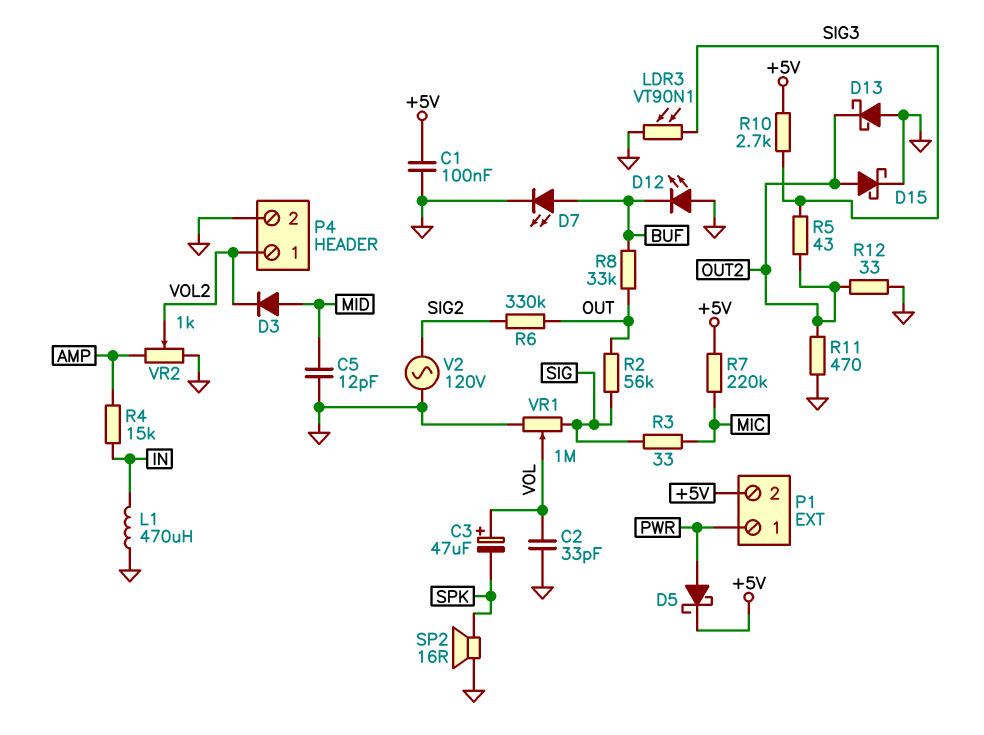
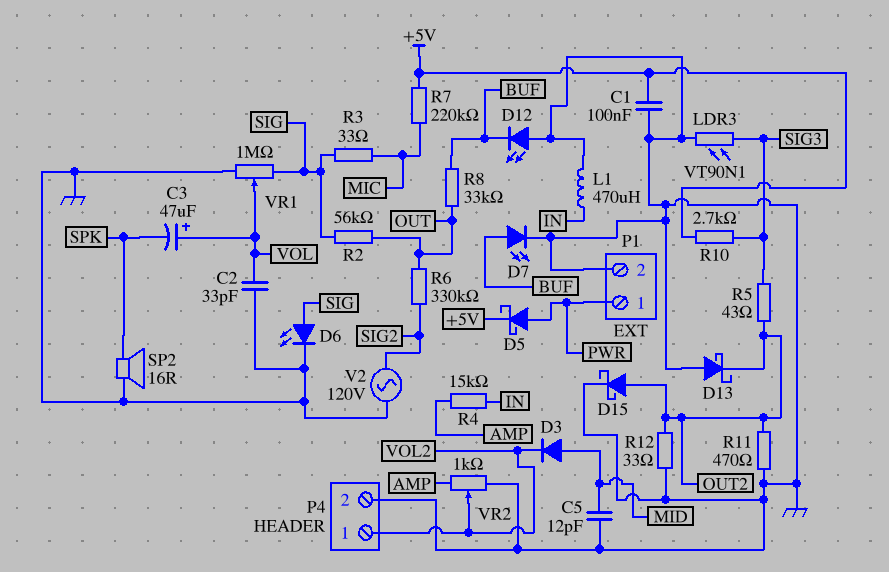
D6: none -> LED (A SIG, K GND)
P1 pin 2: +5V -> GND

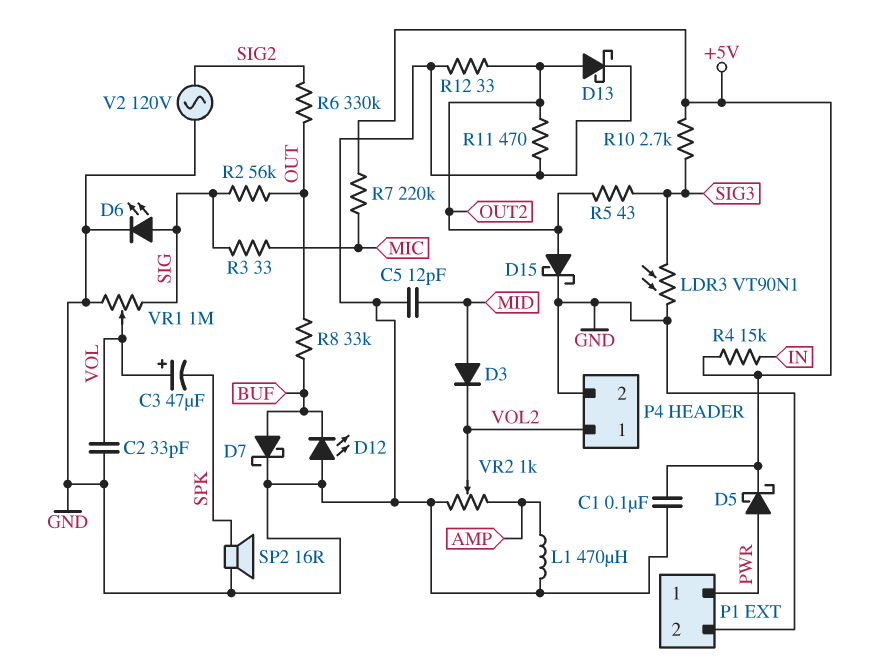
D7: LED (A BUF, K GND) -> schottky (A BUF, K GND)
D13: schottky (A GND, K OUT2) -> schottky (A OUT2, K GND)
L1: 470uH (GND, IN) -> 470uH (AMP, GND)
R4: 15k (AMP, IN) -> 15k (+5V, IN)

